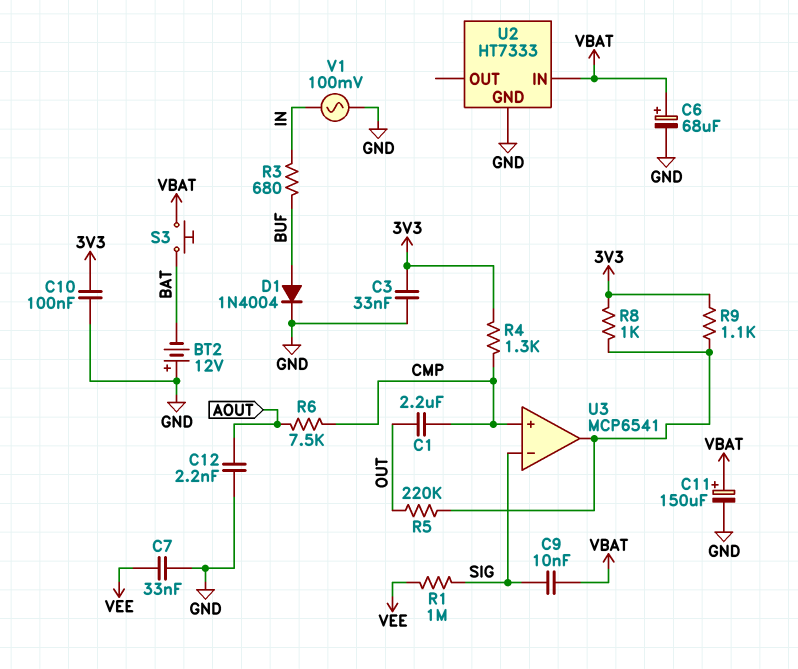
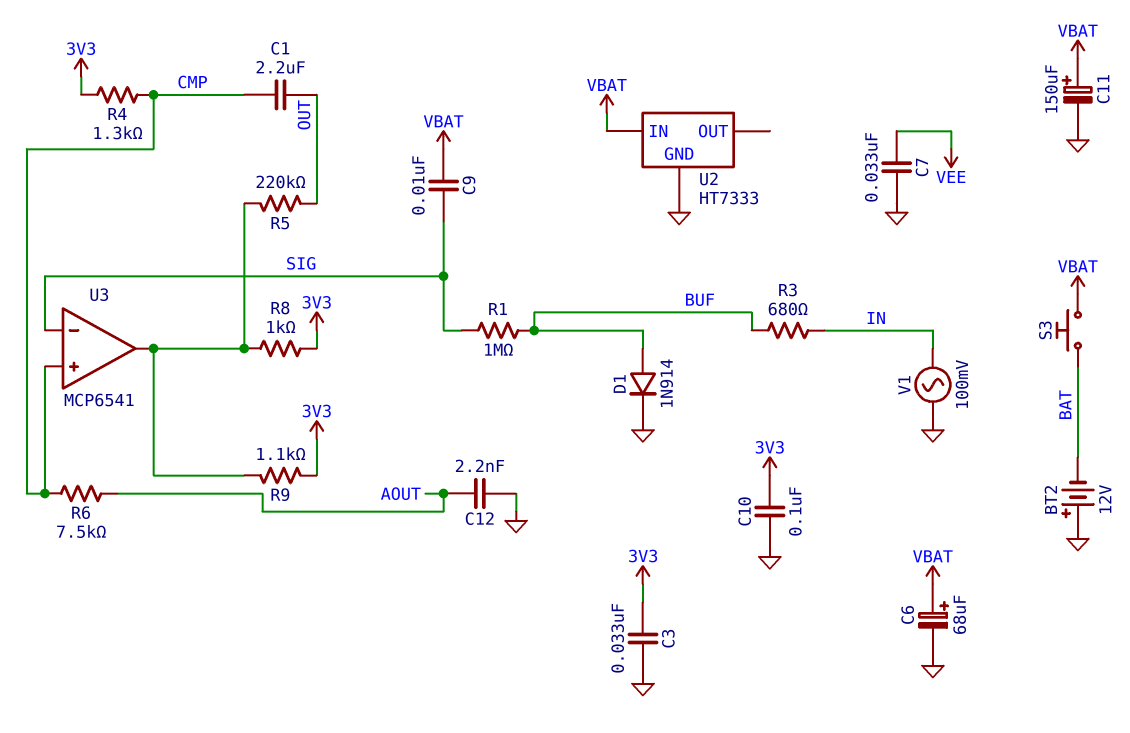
D1: diode 1N4004 (A BUF, K GND) -> diode 1N914 (A BUF, K GND)
R1: 1M (SIG, VEE) -> 1M (BUF, SIG)

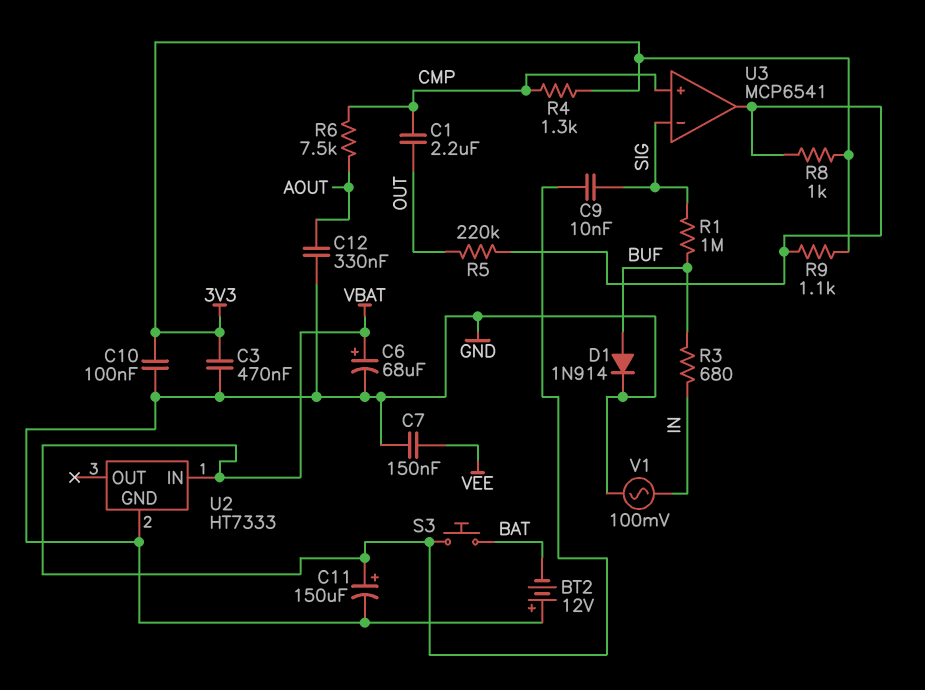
C3: 33nF (3V3, GND) -> 470nF (3V3, GND)
C7: 33nF (GND, VEE) -> 150nF (GND, VEE)
C12: 2.2nF (AOUT, GND) -> 330nF (AOUT, GND)

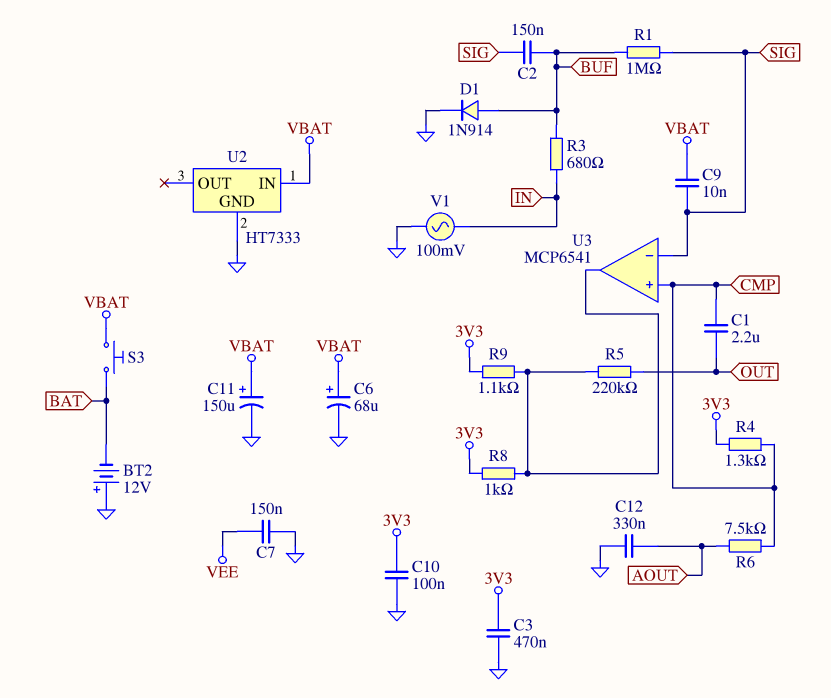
C2: none -> 150nF (BUF, SIG)

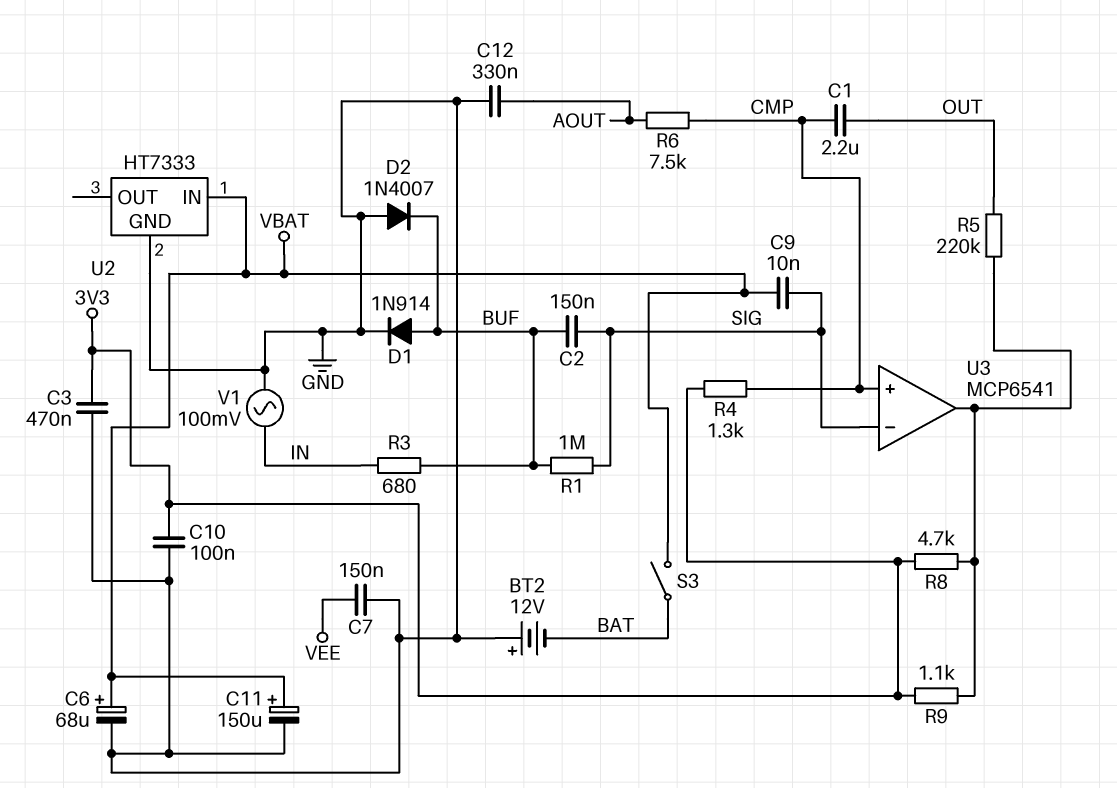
D2: none -> diode 1N4007 (A GND, K BUF)
R8: 1k (3V3, U3/out) -> 4.7k (3V3, U3/out)
S3: button (BAT, VBAT) -> switch (BAT, VBAT)

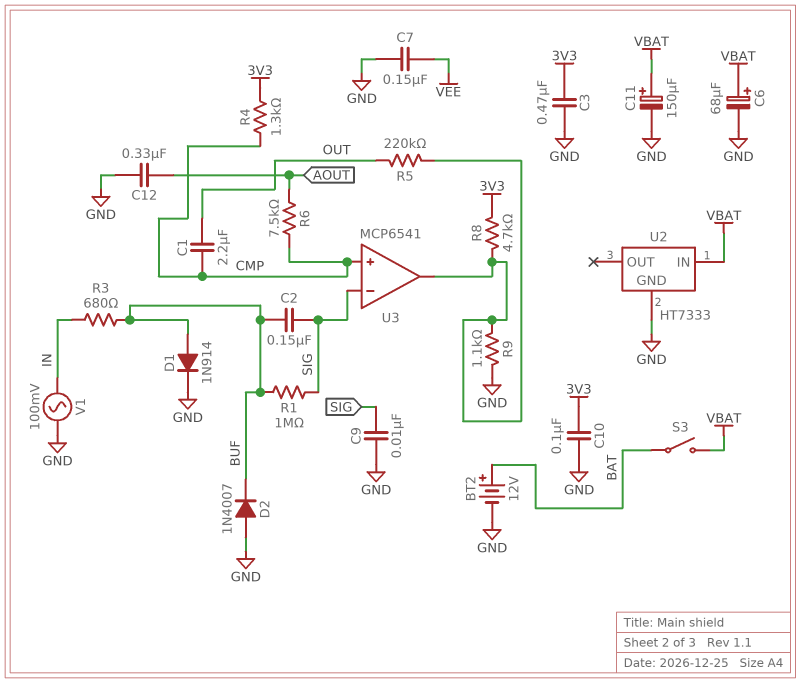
BT2: 12V (plus GND, minus BAT) -> 12V (plus BAT, minus GND)
C9: 10nF (SIG, VBAT) -> 10nF (GND, SIG)
R9: 1.1k (3V3, U3/out) -> 1.1k (GND, U3/out)

